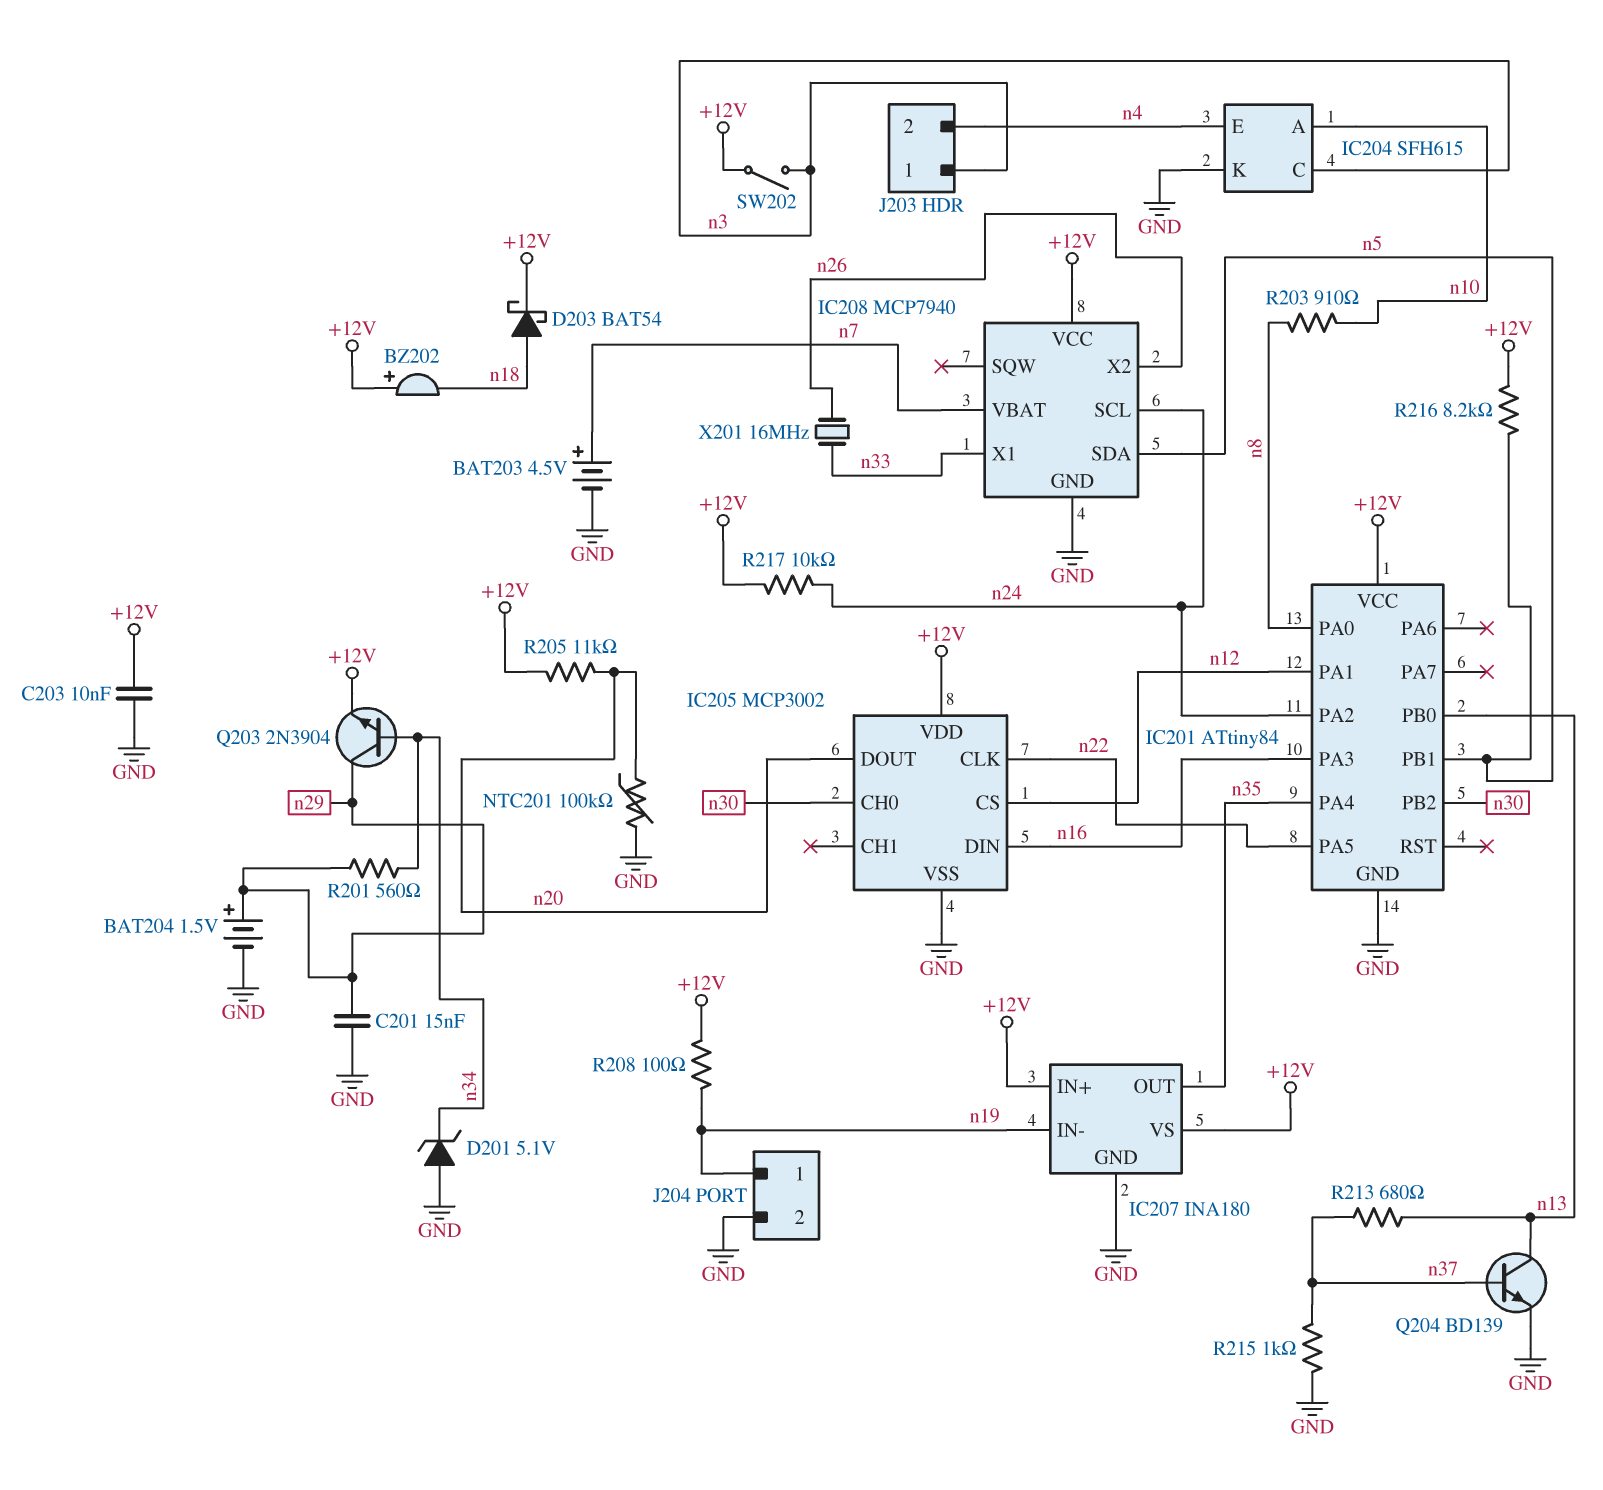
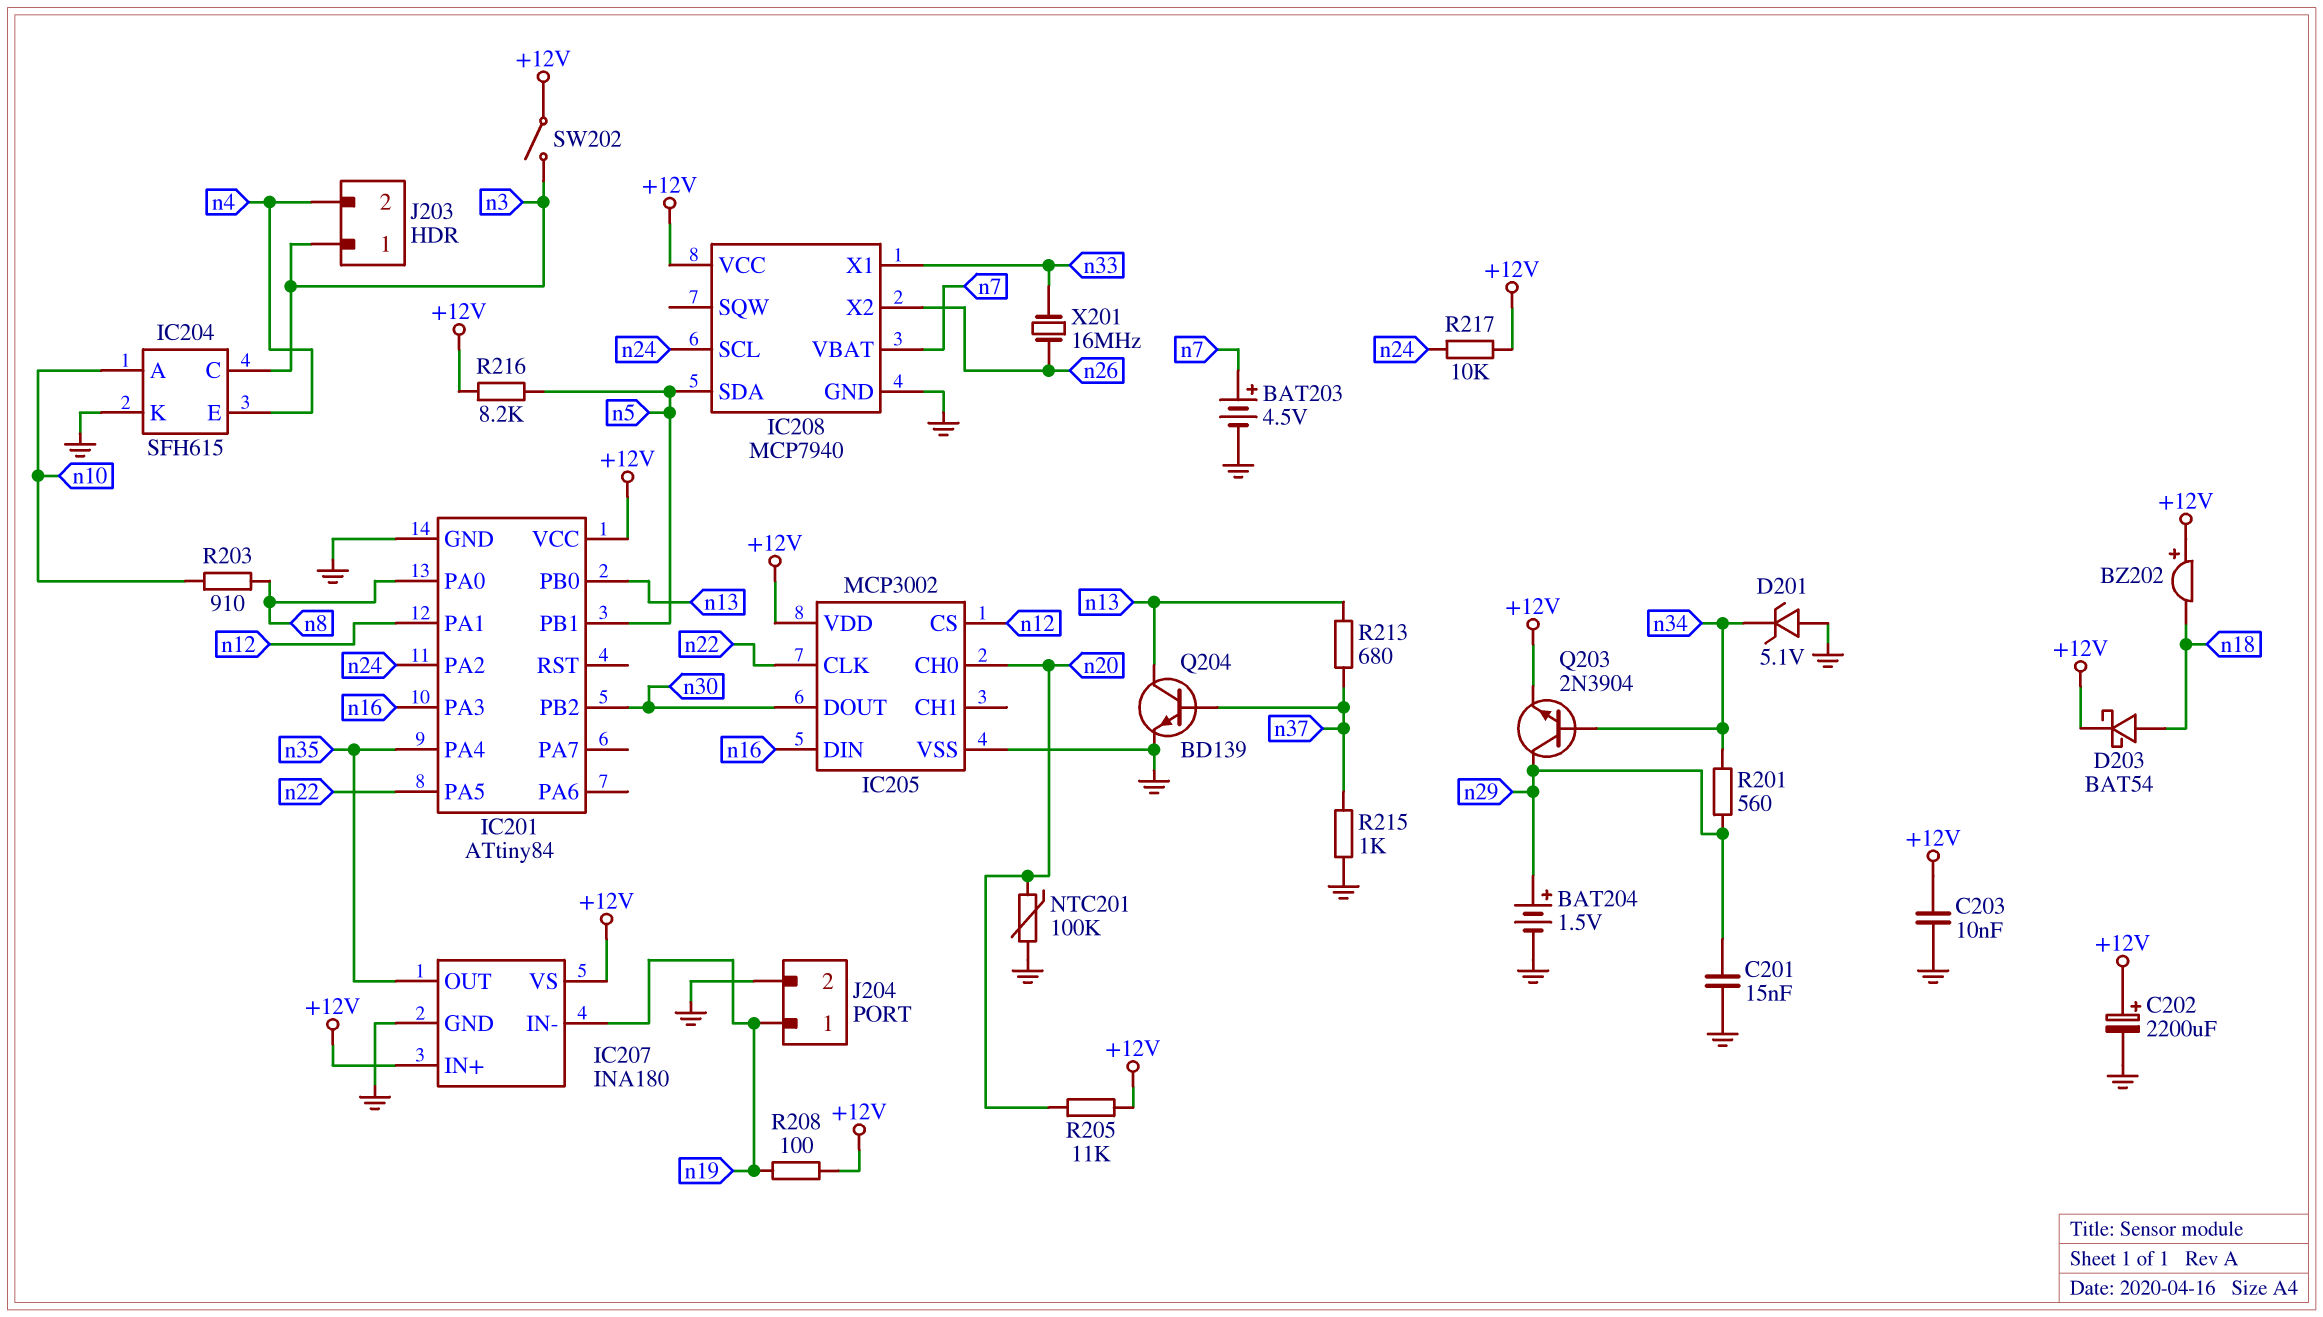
C202: none -> 2200uF (plus +12V, minus GND)
IC205 pin CH0: n30 -> n20
IC205 pin DOUT: n20 -> n30

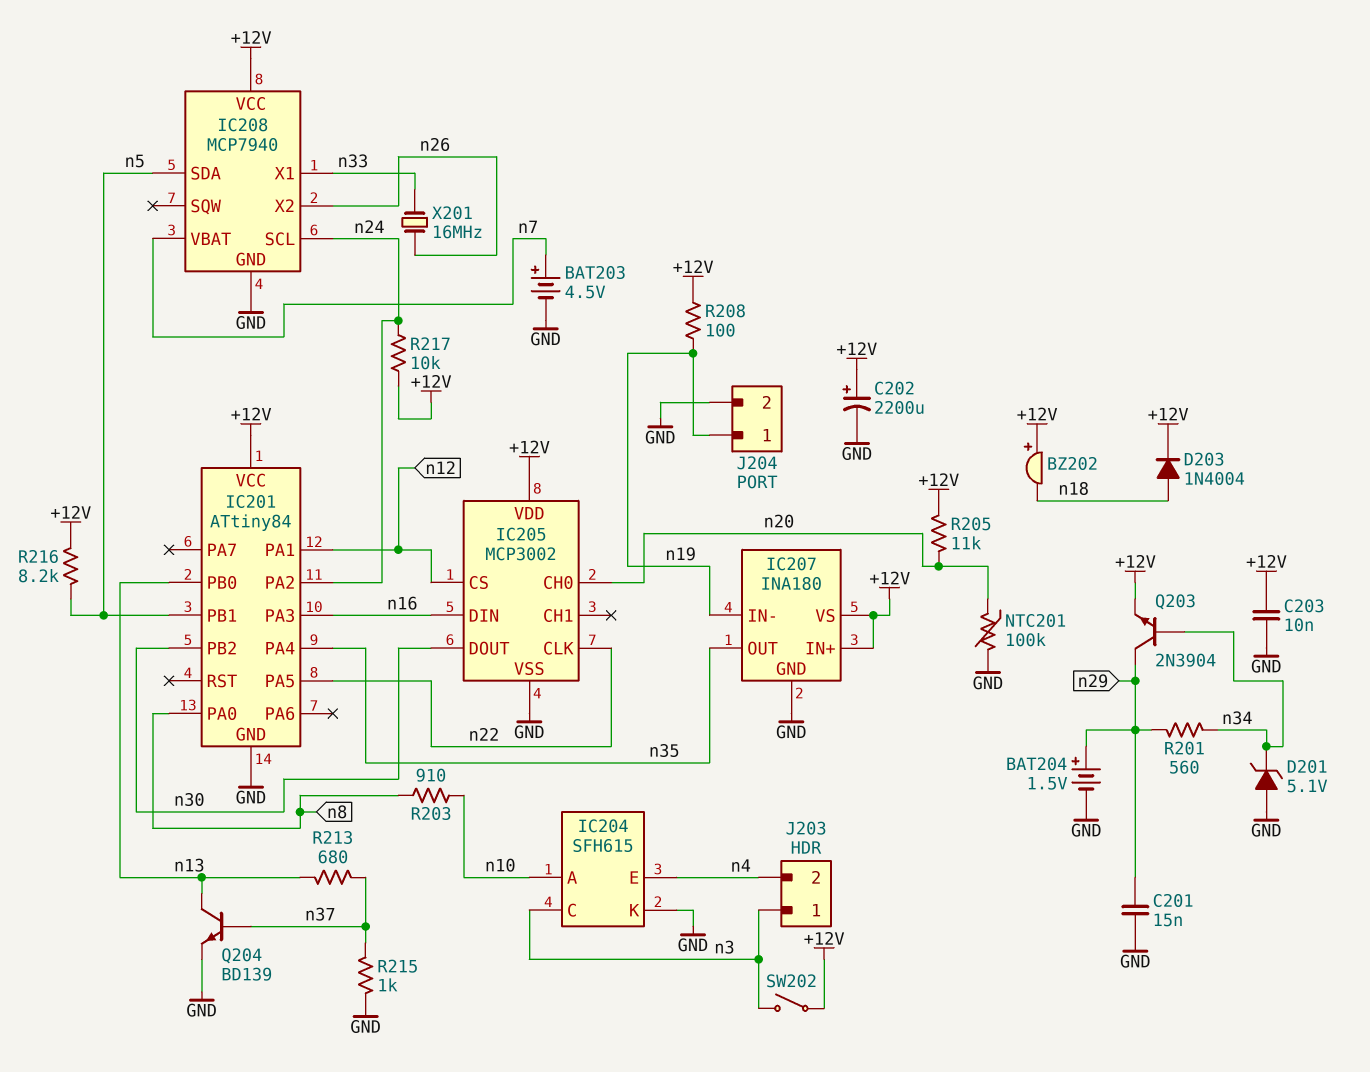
D203: schottky BAT54 (A n18, K +12V) -> diode 1N4004 (A n18, K +12V)

